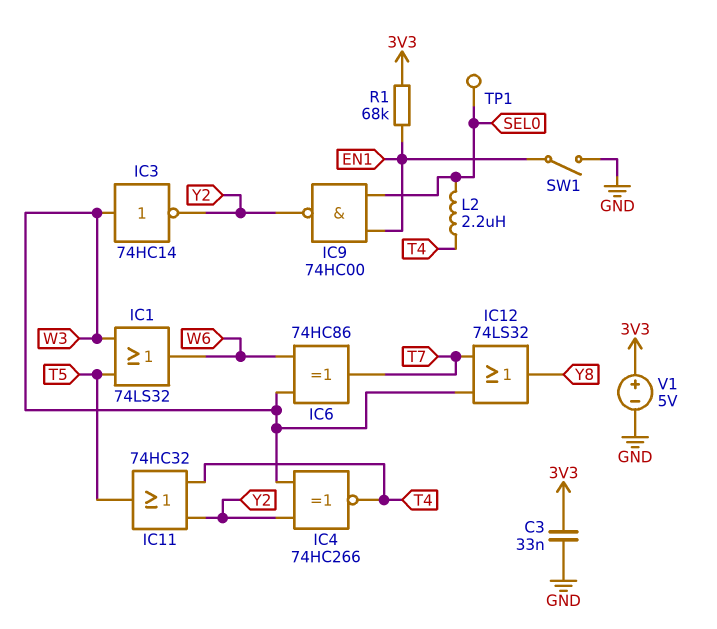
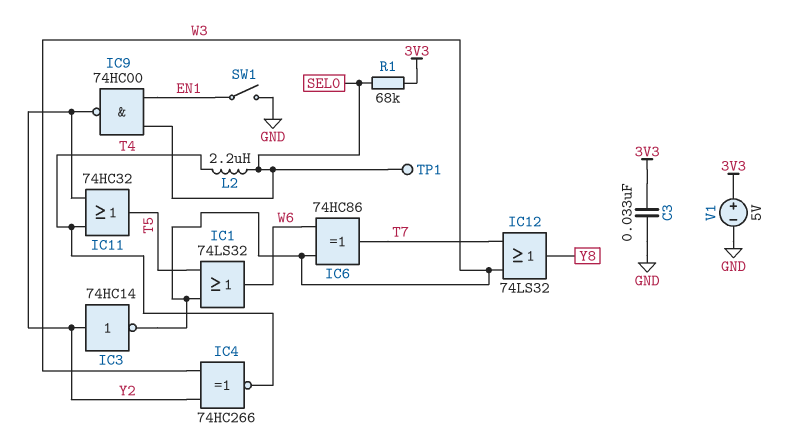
IC3: NOT 74HC14 (in W3, out Y2) -> NOT 74HC14 (in Y2, out W3)
R1: 68k (3V3, EN1) -> 68k (3V3, SEL0)

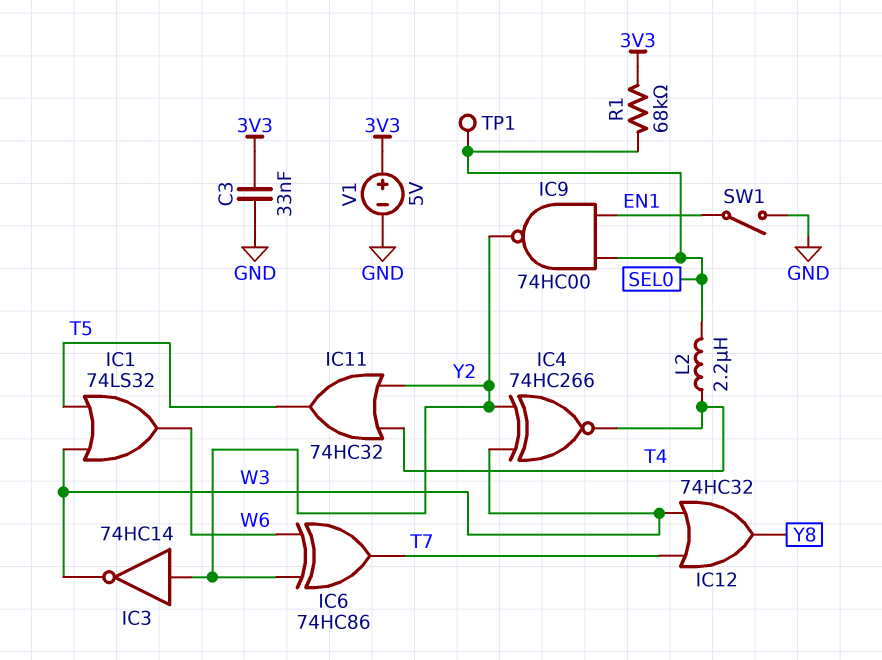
IC6: XOR 74HC86 (in W3, in W6, out T7) -> XOR 74HC86 (in W6, in Y2, out T7)
IC12: OR 74LS32 (in T7, in W3, out Y8) -> OR 74HC32 (in T7, in W3, out Y8)

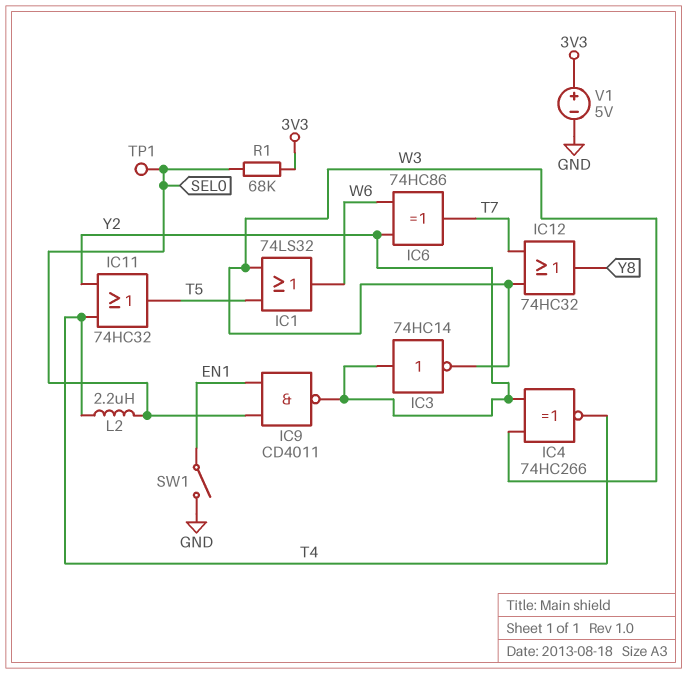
C3: 33nF (3V3, GND) -> none
IC9: NAND 74HC00 (in EN1, in SEL0, out Y2) -> NAND CD4011 (in EN1, in SEL0, out Y2)

